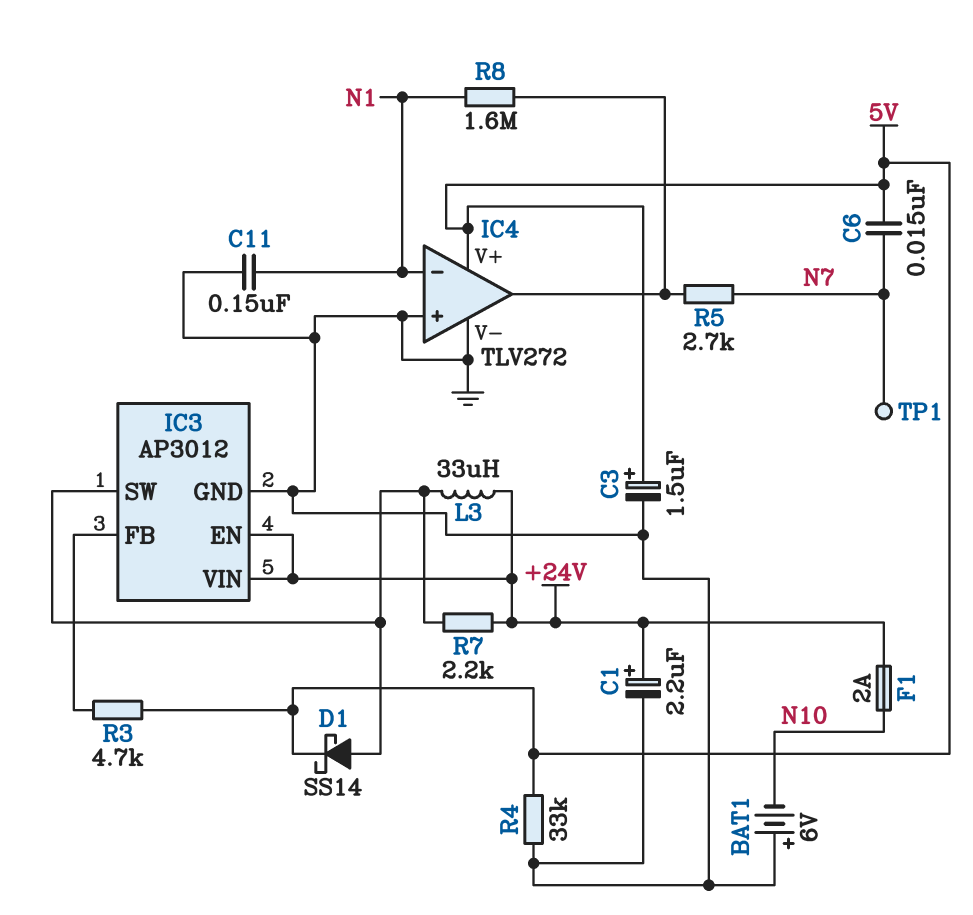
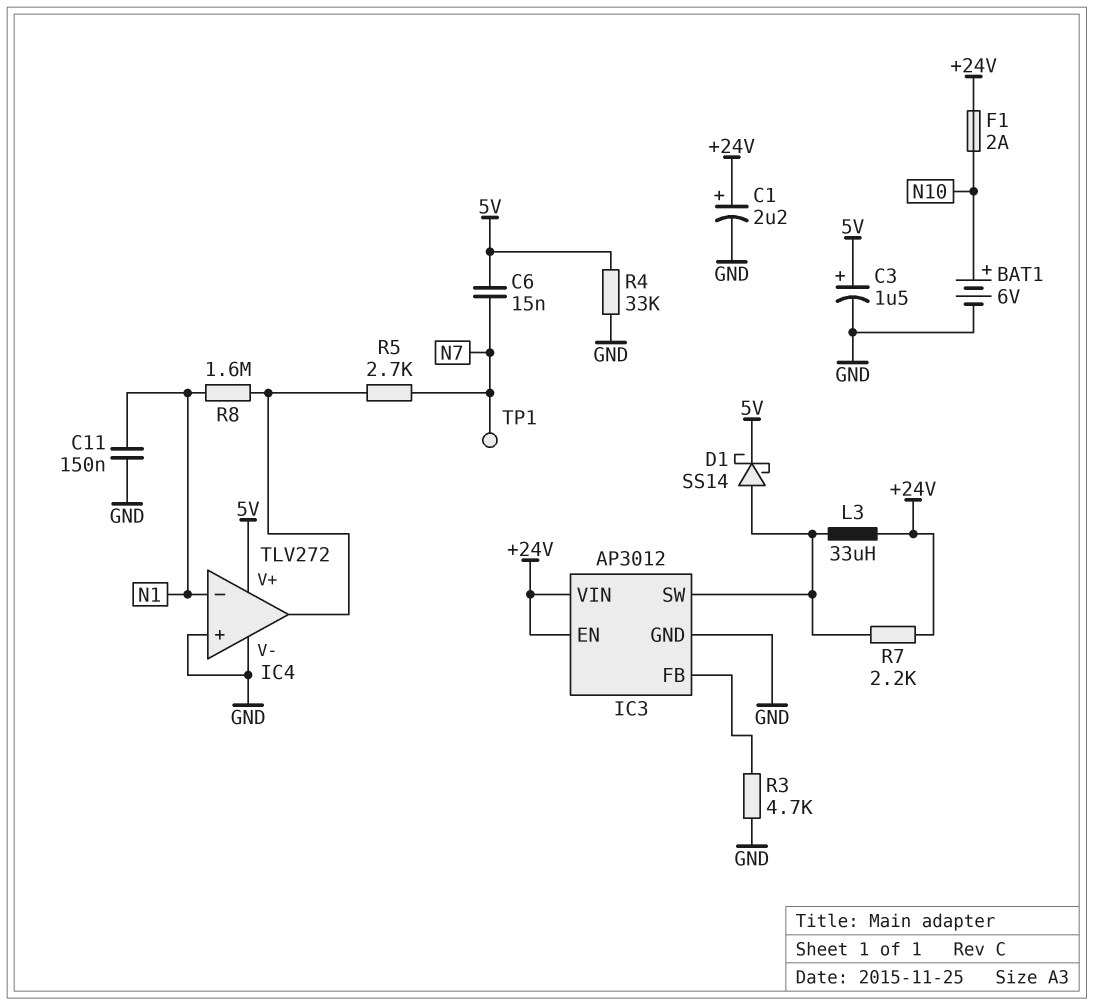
BAT1: 6V (plus GND, minus N10) -> 6V (plus N10, minus GND)
R3: 4.7k (5V, IC3/FB) -> 4.7k (GND, IC3/FB)

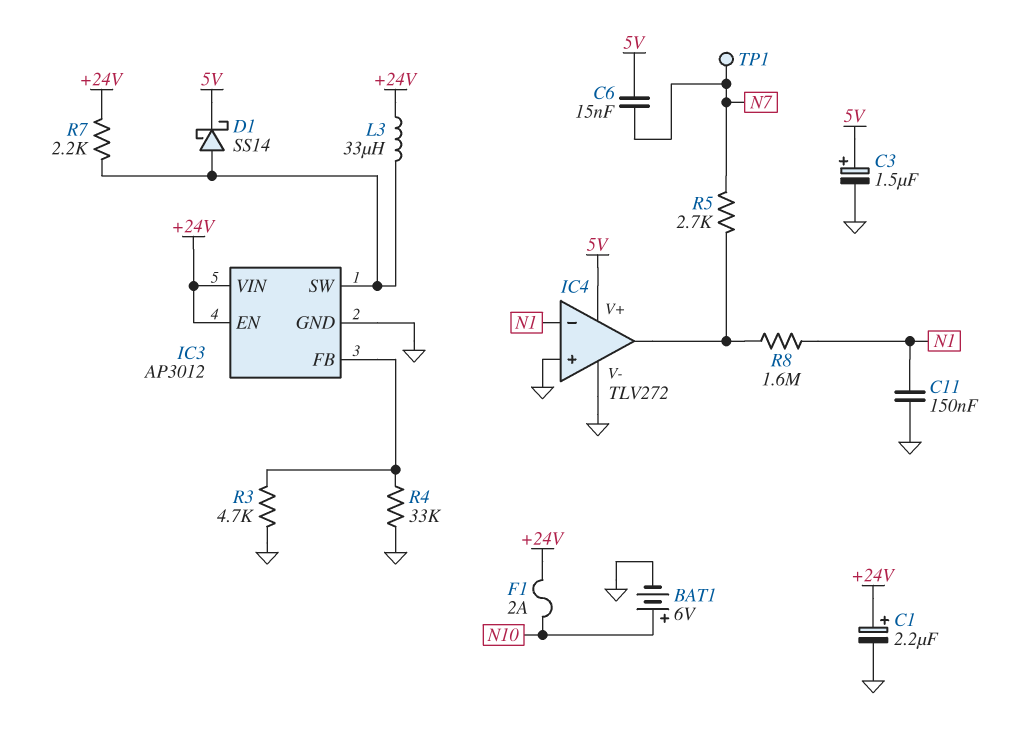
R4: 33k (5V, GND) -> 33k (GND, IC3/FB)

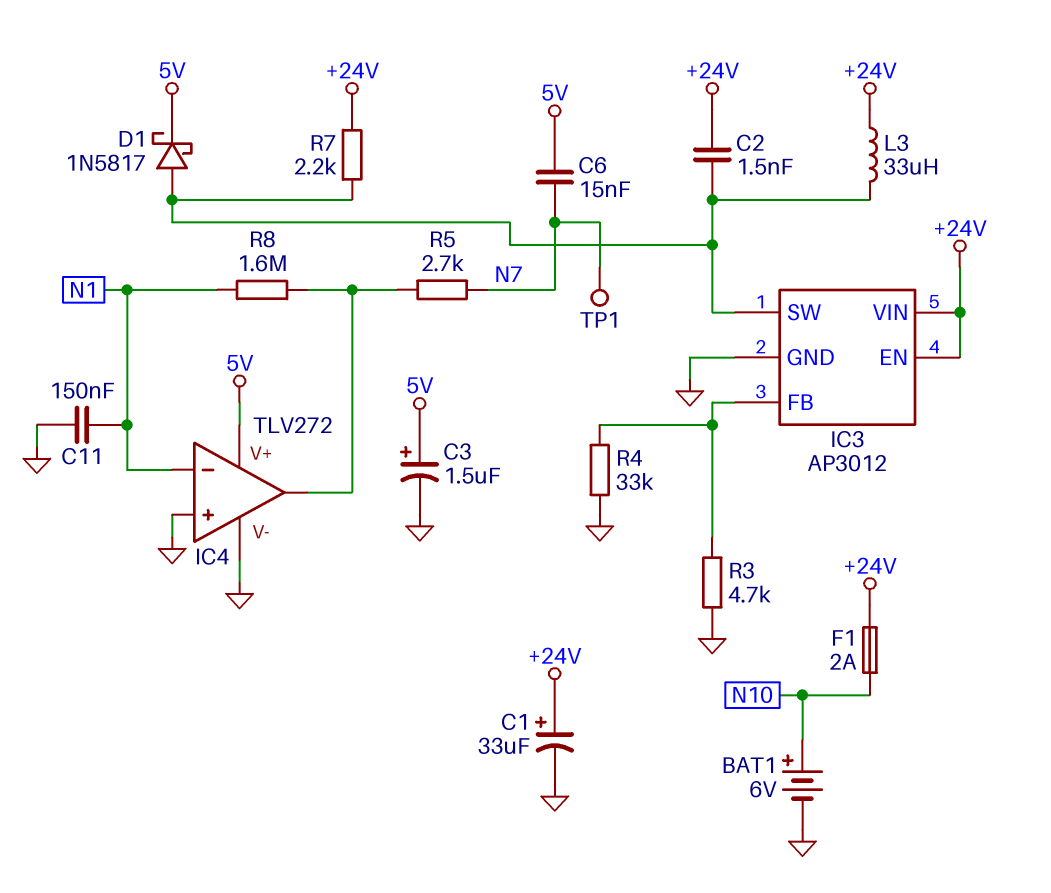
C1: 2.2uF (plus +24V, minus GND) -> 33uF (plus +24V, minus GND)
C2: none -> 1.5nF (+24V, IC3/SW)
D1: schottky SS14 (A IC3/SW, K 5V) -> schottky 1N5817 (A IC3/SW, K 5V)

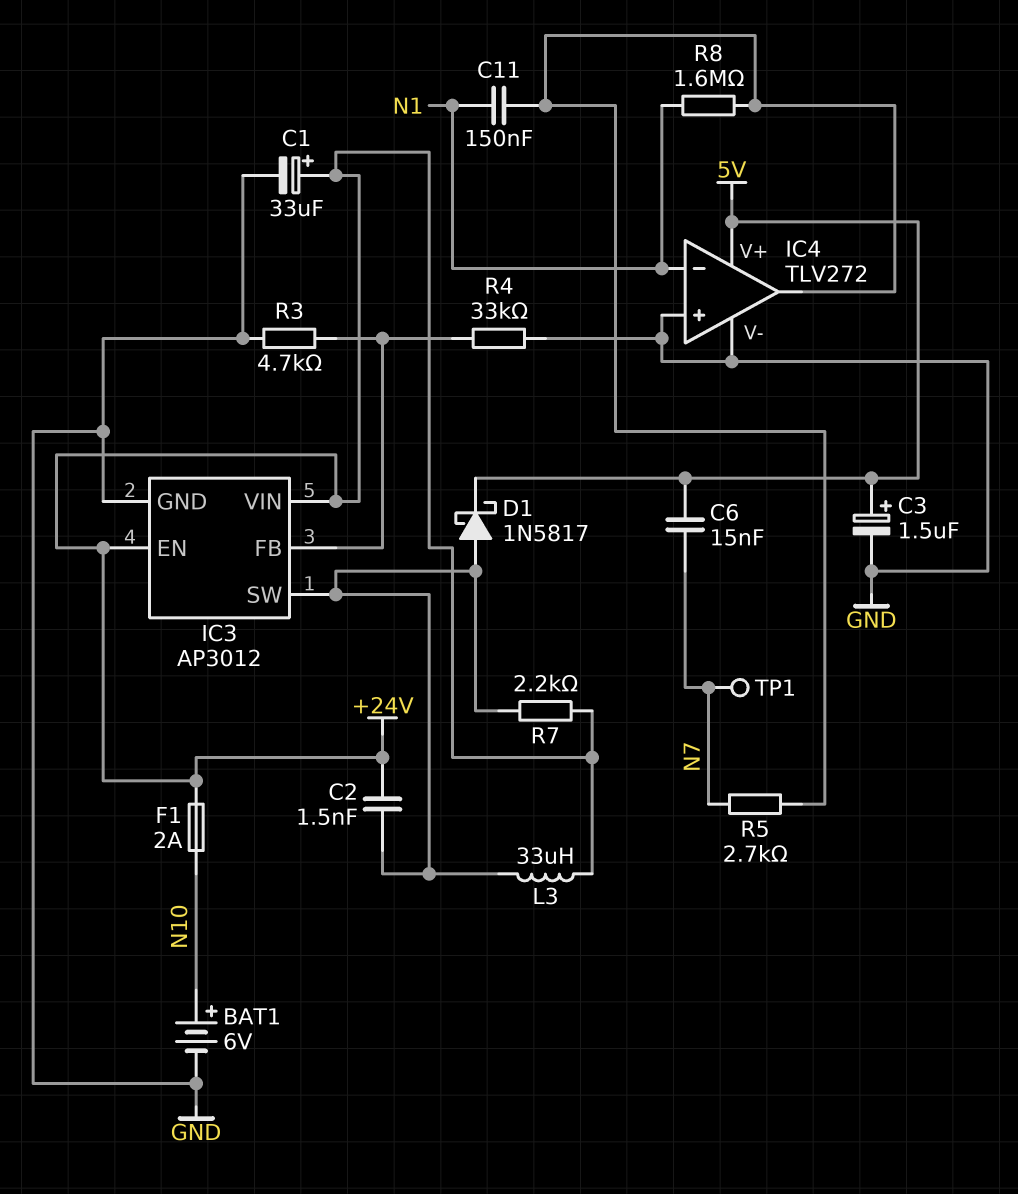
C11: 150nF (GND, N1) -> 150nF (IC4/out, N1)

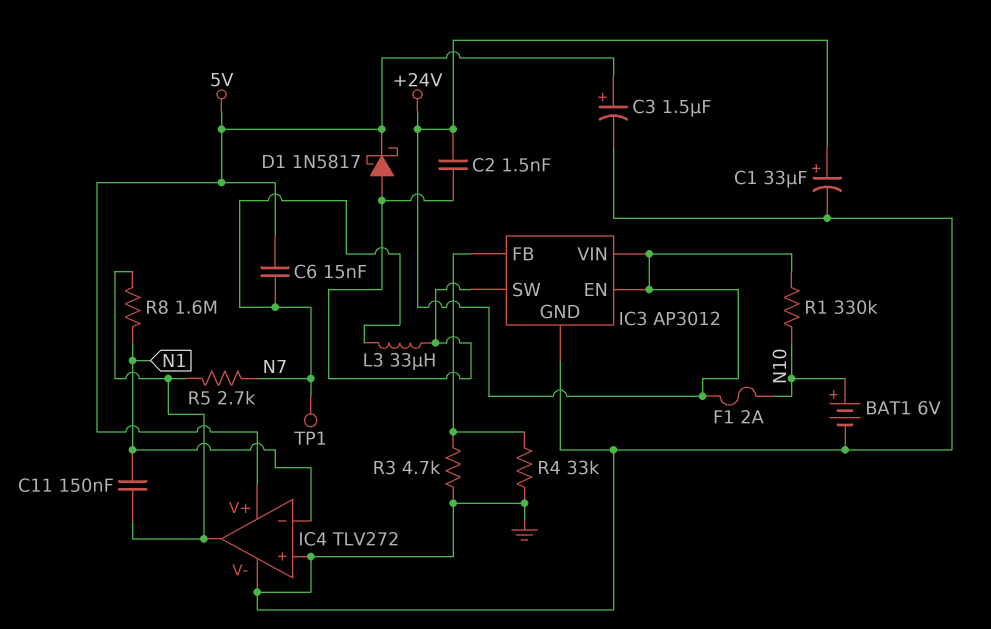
L3: 33uH (+24V, IC3/SW) -> 33uH (IC3/SW, N7)
R1: none -> 330k (+24V, N10)
R7: 2.2k (+24V, IC3/SW) -> none

